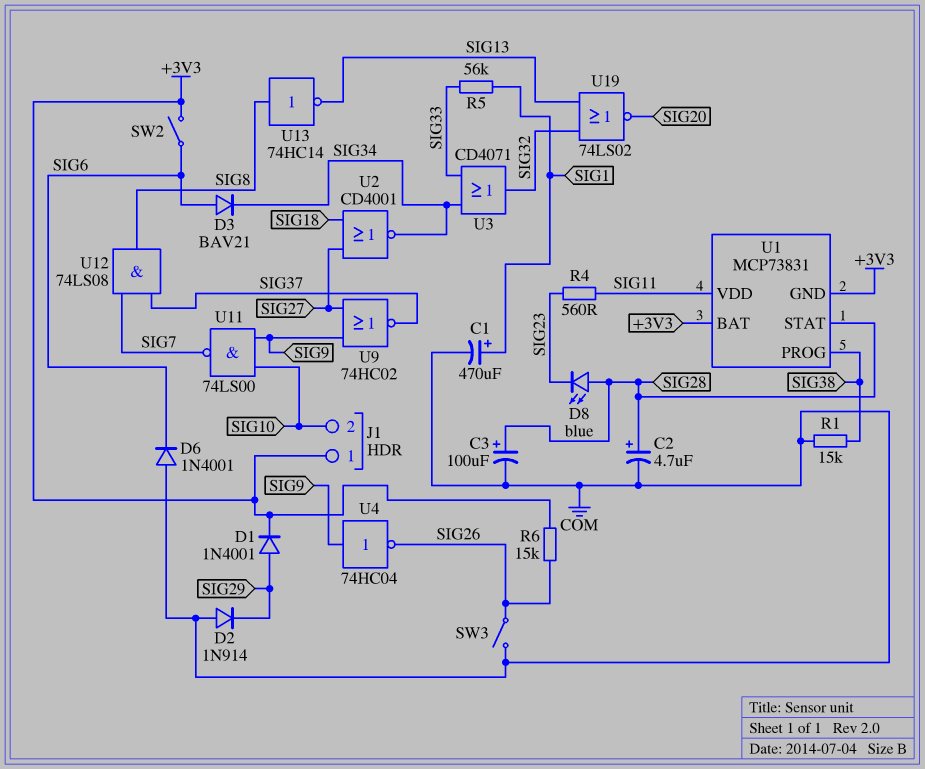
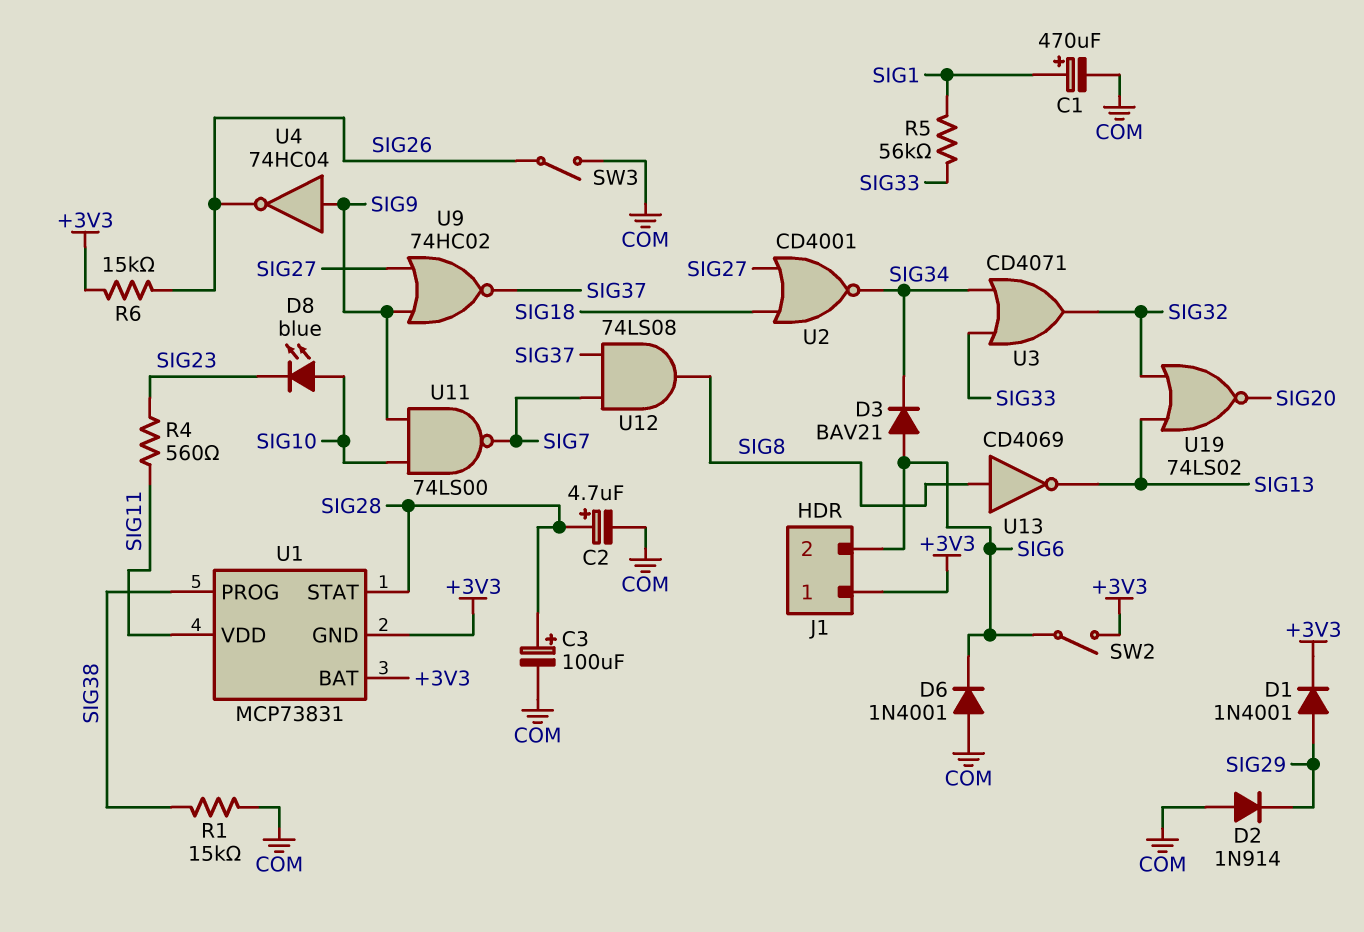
D8: LED blue (A SIG28, K SIG23) -> LED blue (A SIG10, K SIG23)
J1 pin 2: SIG10 -> SIG6
U13: NOT 74HC14 (in SIG8, out SIG13) -> NOT CD4069 (in SIG8, out SIG13)

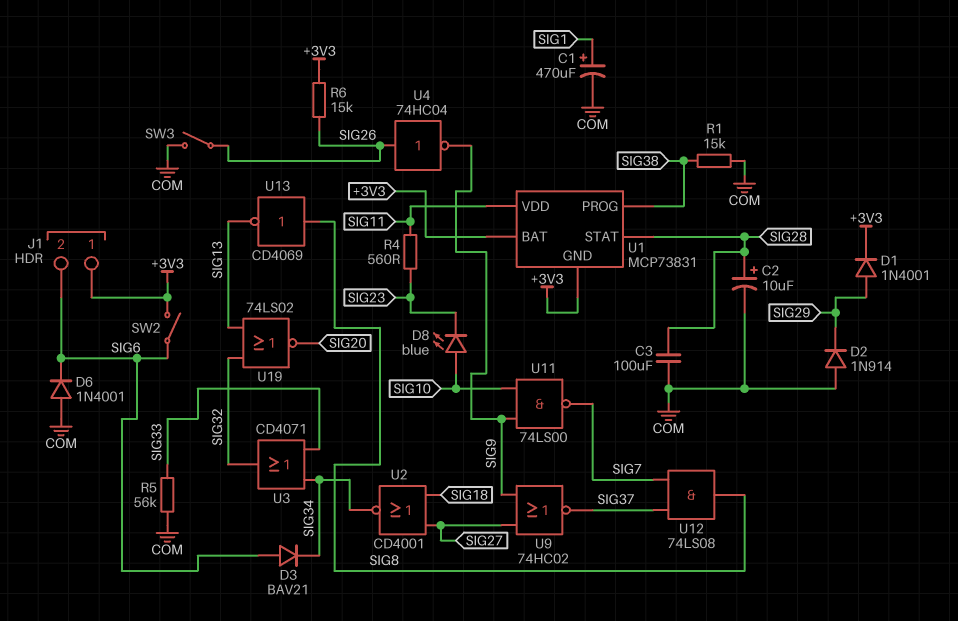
C2: 4.7uF (plus SIG28, minus COM) -> 10uF (plus SIG28, minus COM)
C3: 100uF (plus SIG28, minus COM) -> 100uF (COM, SIG28)
R5: 56k (SIG1, SIG33) -> 56k (COM, SIG33)
U4: NOT 74HC04 (in SIG9, out SIG26) -> NOT 74HC04 (in SIG26, out SIG9)

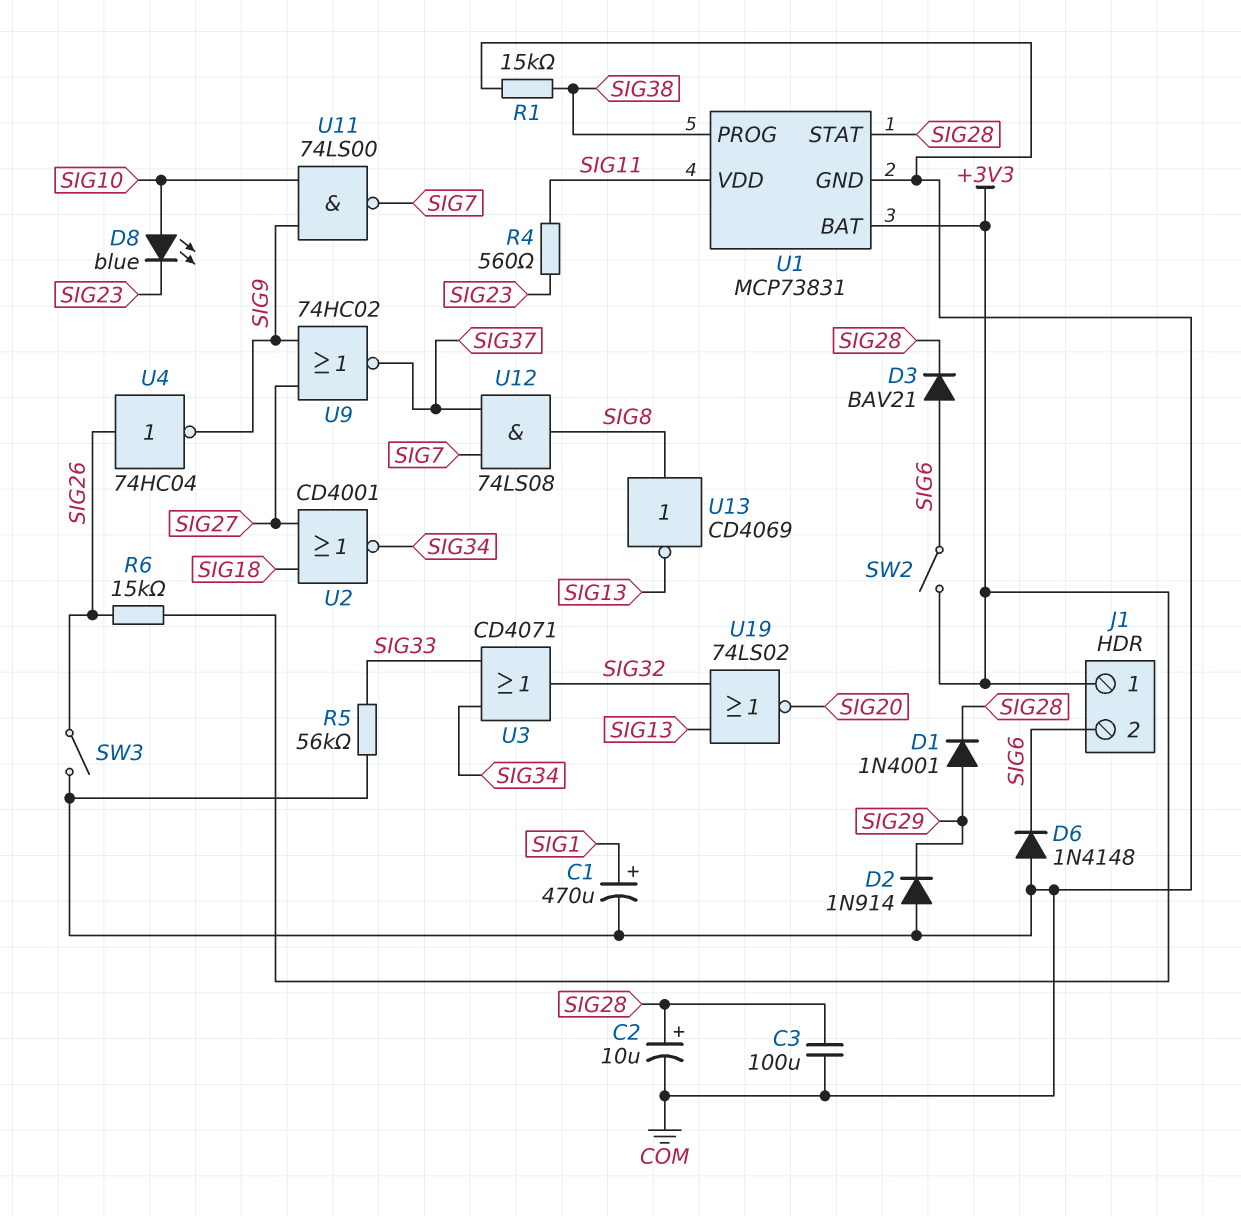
D1: diode 1N4001 (A SIG29, K +3V3) -> diode 1N4001 (A SIG29, K SIG28)
D3: diode BAV21 (A SIG6, K SIG34) -> diode BAV21 (A SIG6, K SIG28)
D6: diode 1N4001 (A COM, K SIG6) -> diode 1N4148 (A COM, K SIG6)
U1 pin GND: +3V3 -> COM

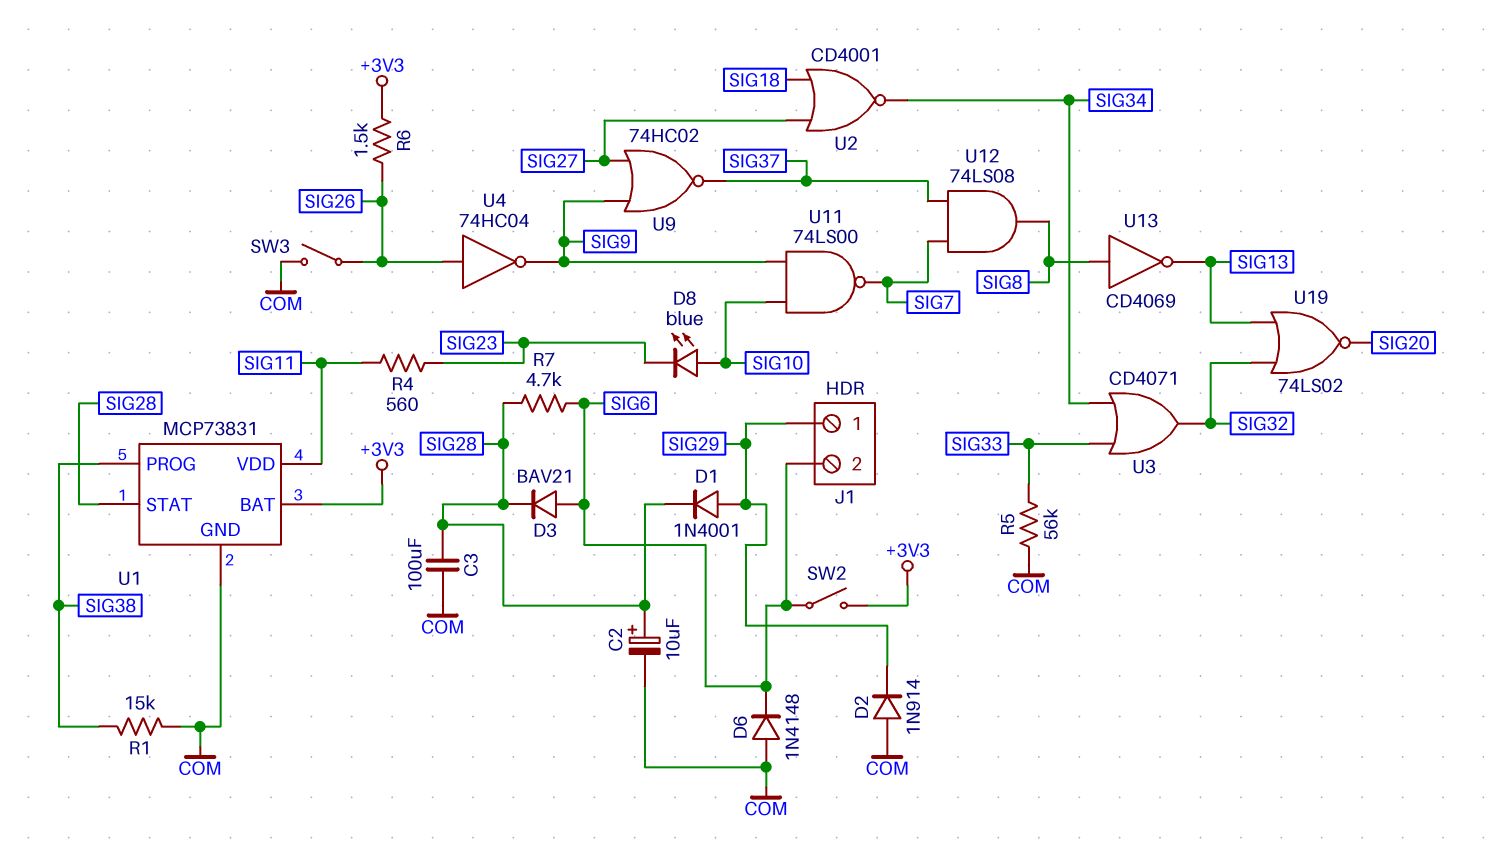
C1: 470uF (plus SIG1, minus COM) -> none
J1 pin 1: +3V3 -> SIG29
R6: 15k (+3V3, SIG26) -> 1.5k (+3V3, SIG26)
R7: none -> 4.7k (SIG6, SIG28)

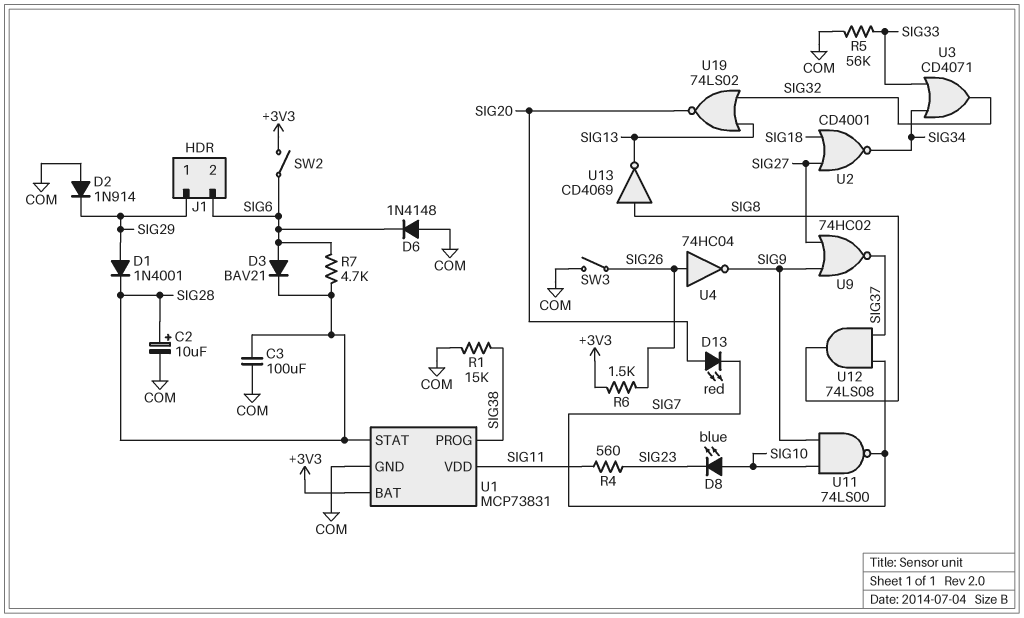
D13: none -> LED red (A SIG20, K SIG7)

